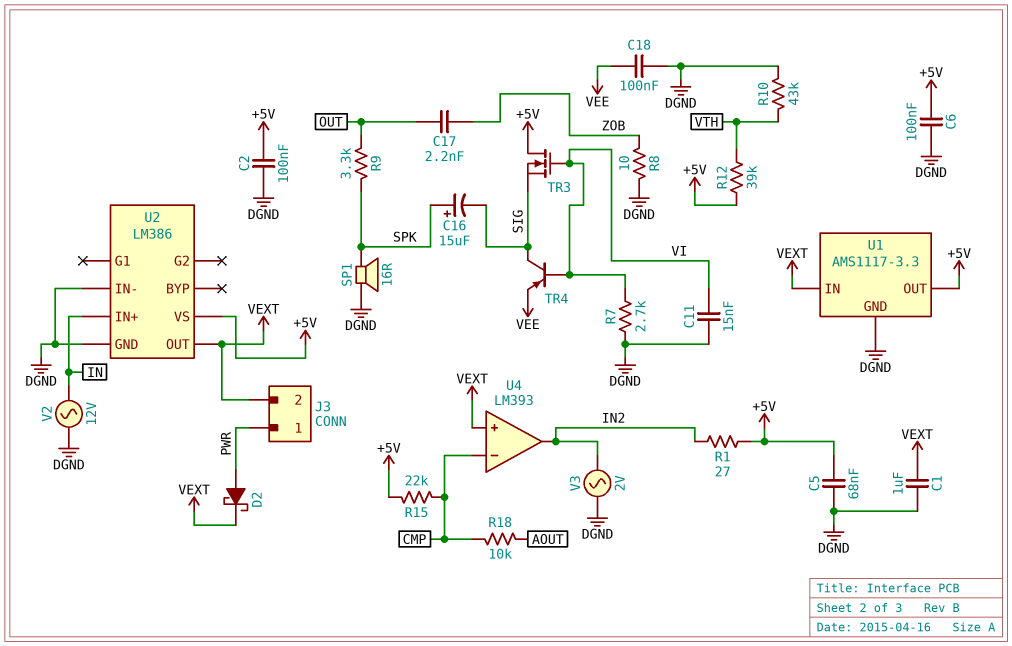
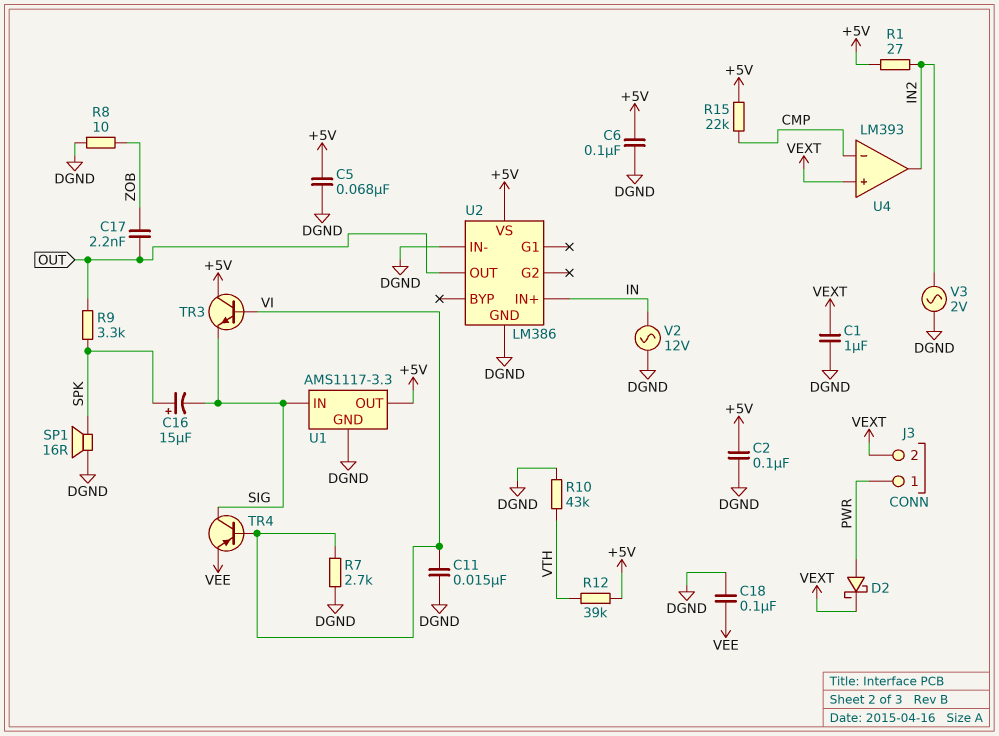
R18: 10k (AOUT, CMP) -> none
TR3: NMOS (G VI, D +5V, S SIG) -> NPN (B VI, C +5V, E SIG)
U1 pin IN: VEXT -> SIG
U2 pin OUT: VEXT -> OUT

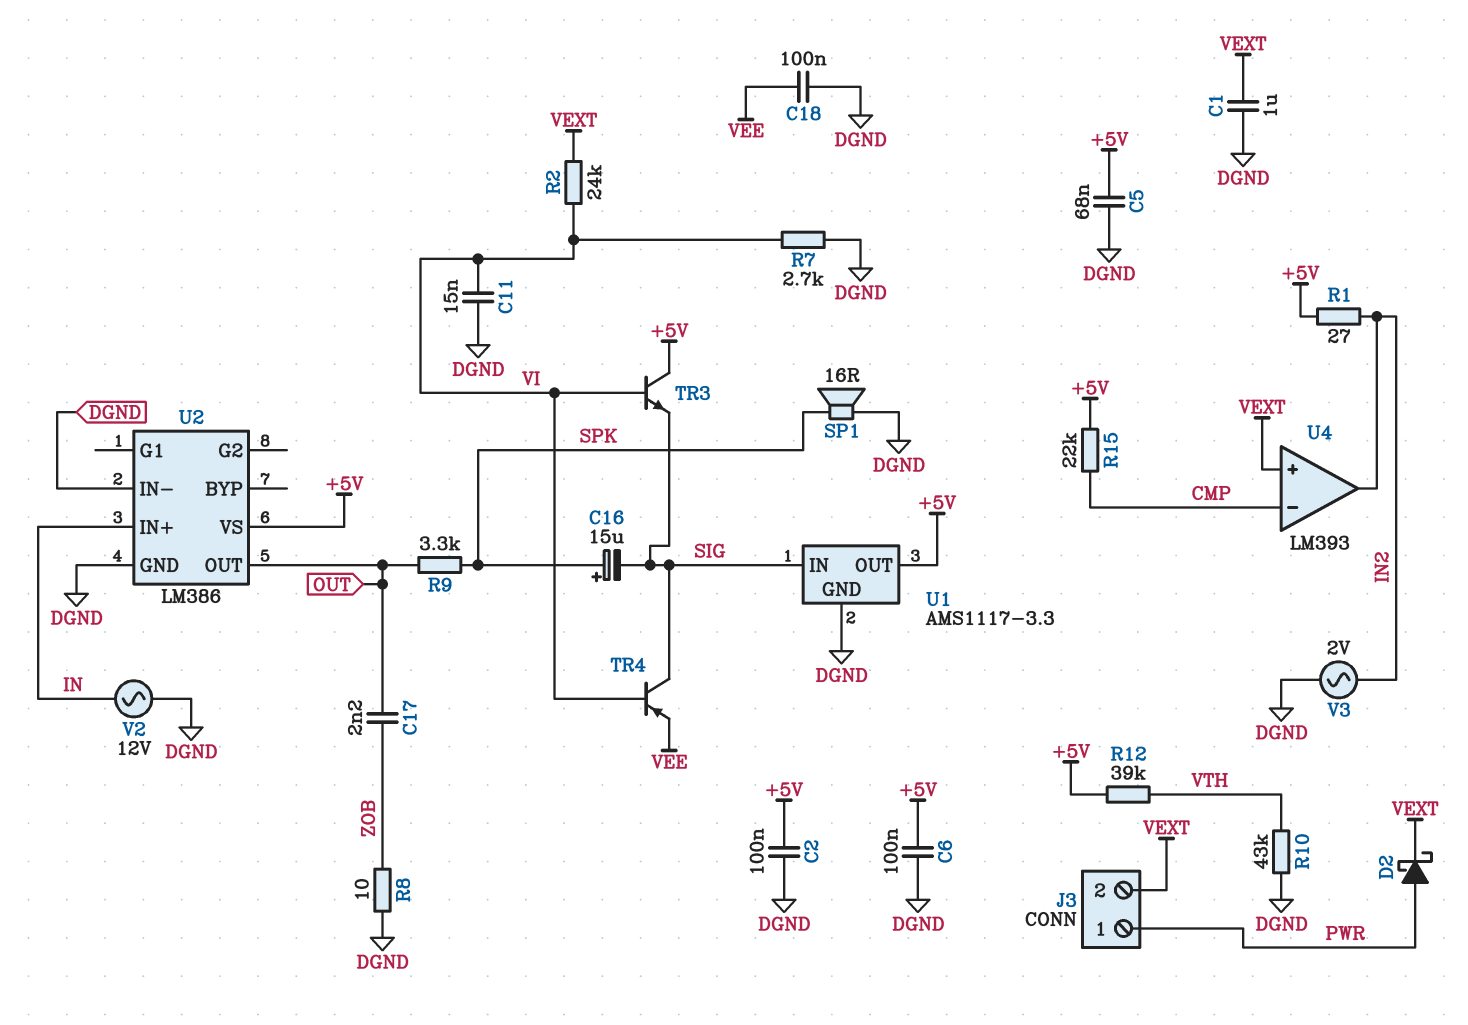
R2: none -> 24k (VEXT, VI)

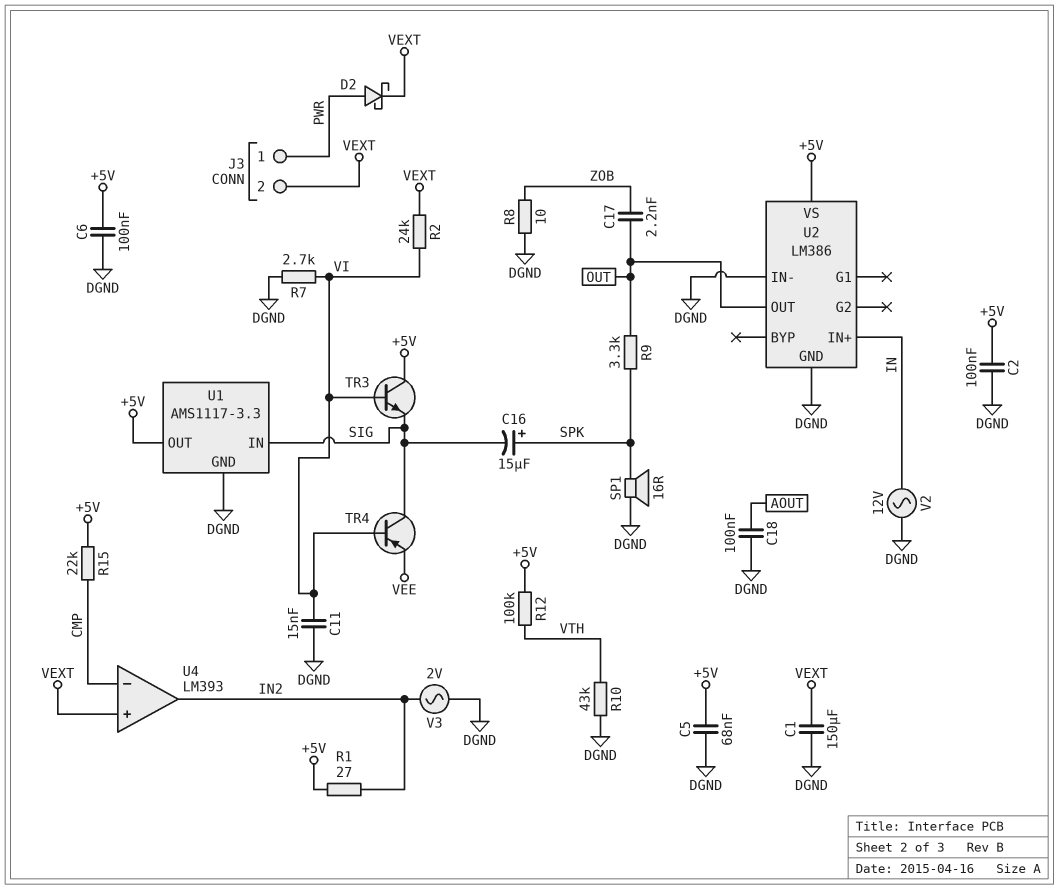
C1: 1uF (DGND, VEXT) -> 150uF (DGND, VEXT)
C18: 100nF (DGND, VEE) -> 100nF (AOUT, DGND)
R12: 39k (+5V, VTH) -> 100k (+5V, VTH)

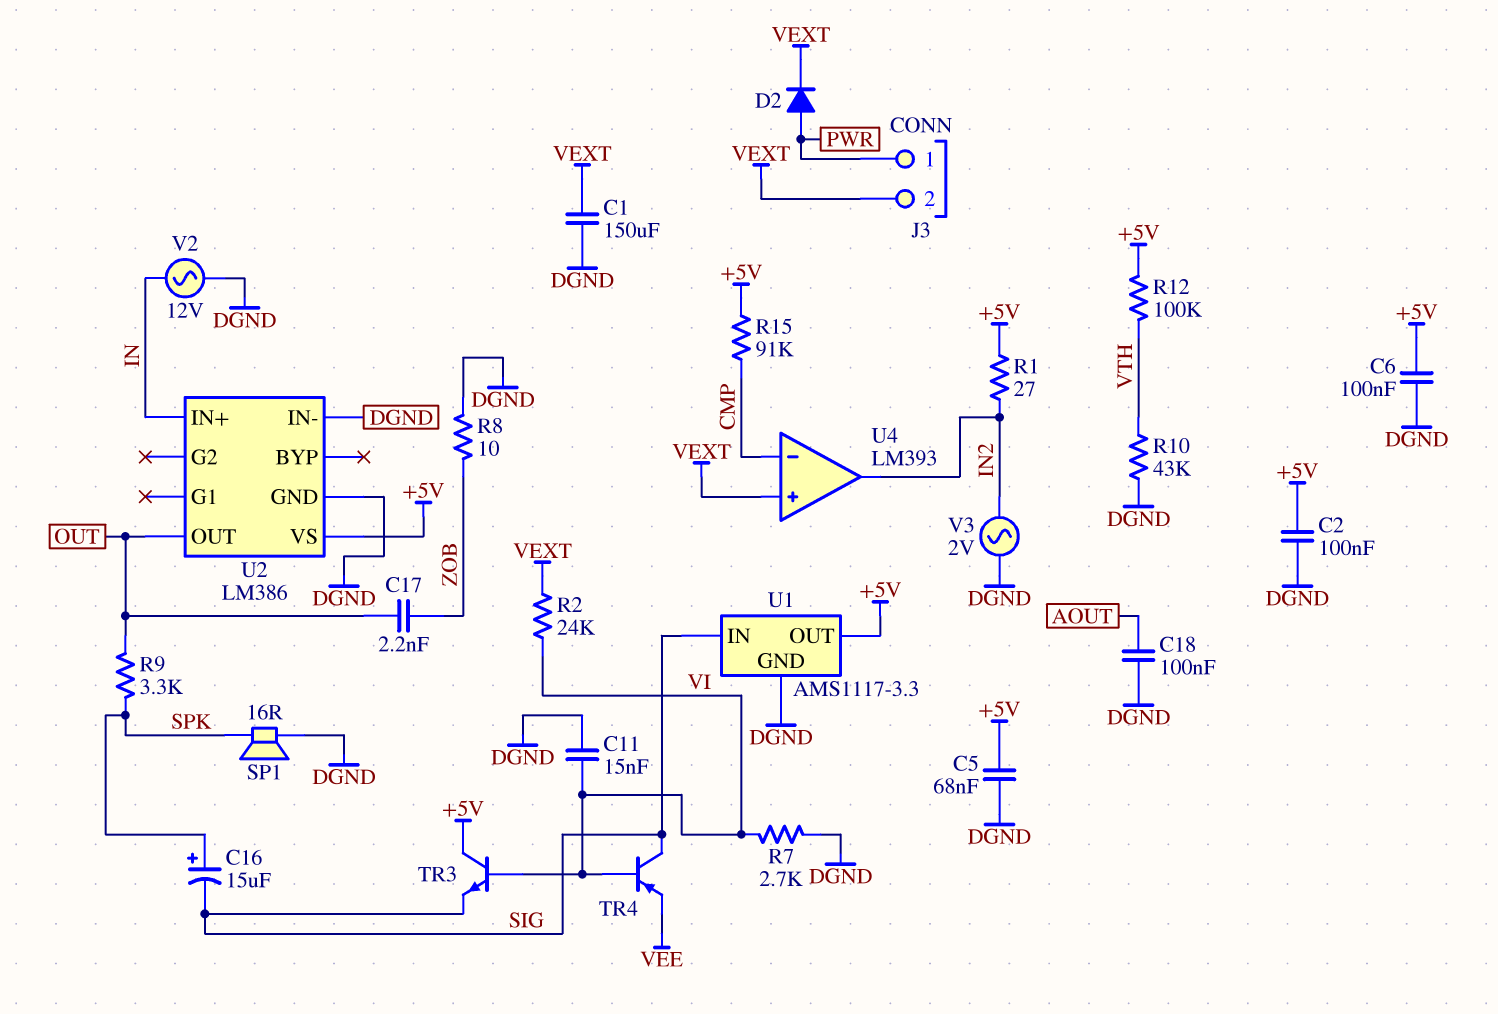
D2: schottky (A PWR, K VEXT) -> diode (A PWR, K VEXT)
R15: 22k (+5V, CMP) -> 91k (+5V, CMP)

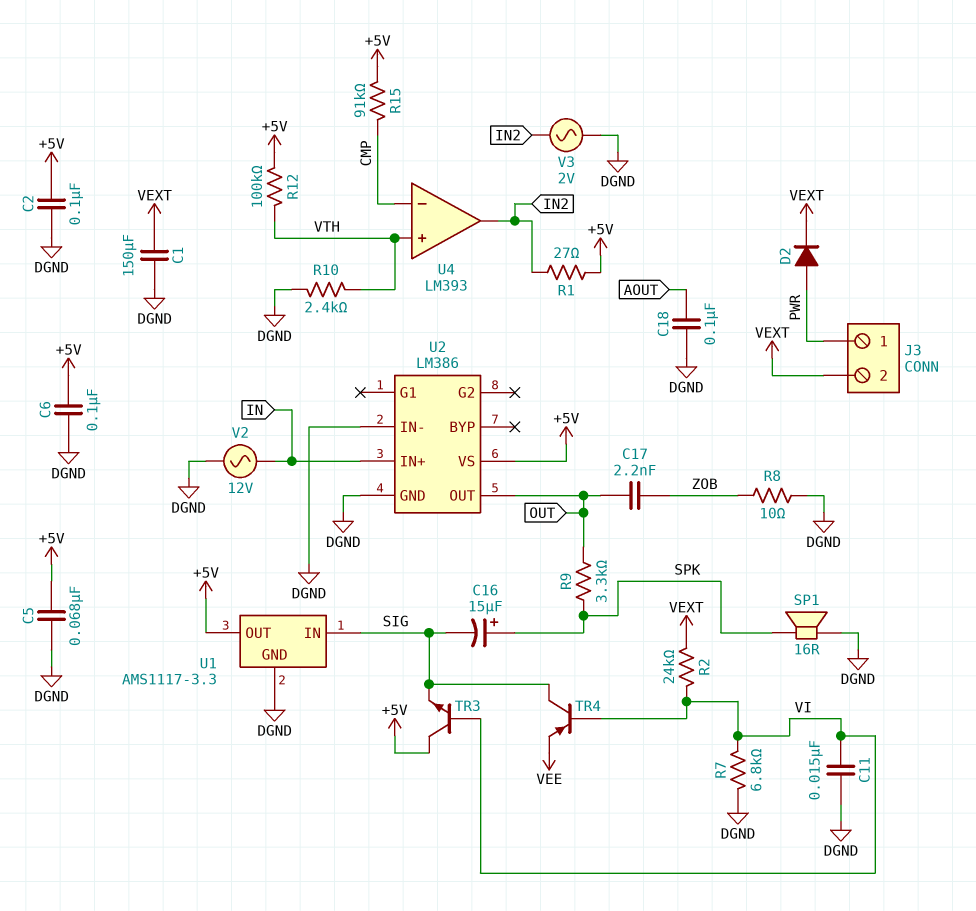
R7: 2.7k (DGND, VI) -> 6.8k (DGND, VI)
R10: 43k (DGND, VTH) -> 2.4k (DGND, VTH)
U4 pin in+: VEXT -> VTH

